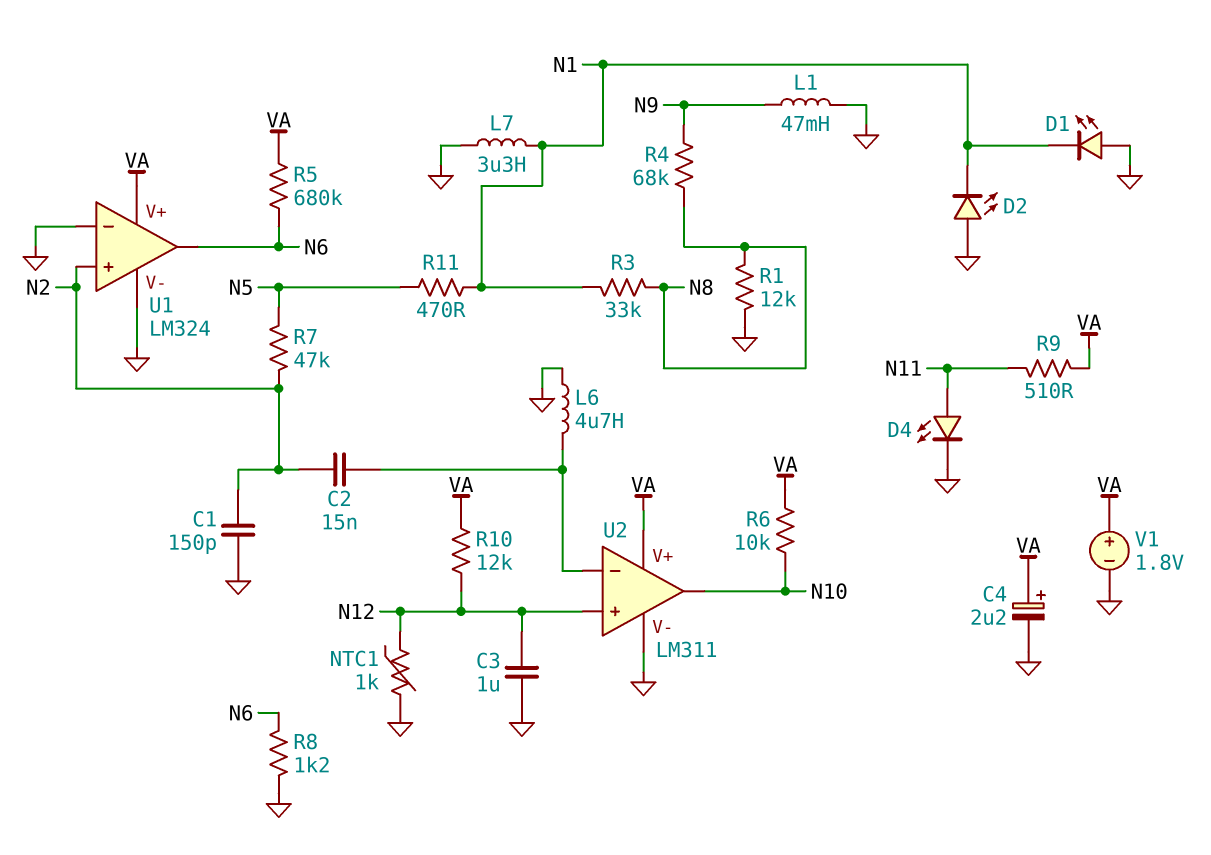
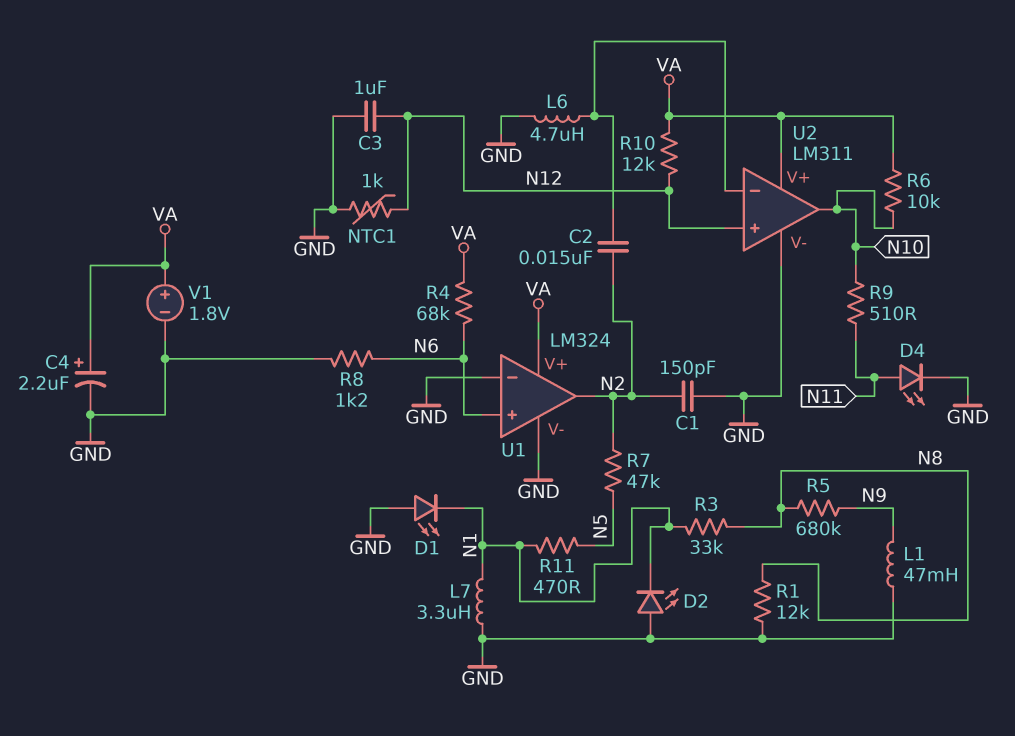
R4: 68k (N8, N9) -> 68k (N6, VA)
R5: 680k (N6, VA) -> 680k (N8, N9)
R9: 510 (N11, VA) -> 510 (N10, N11)
U1 pin in+: N2 -> N6
U1 pin out: N6 -> N2

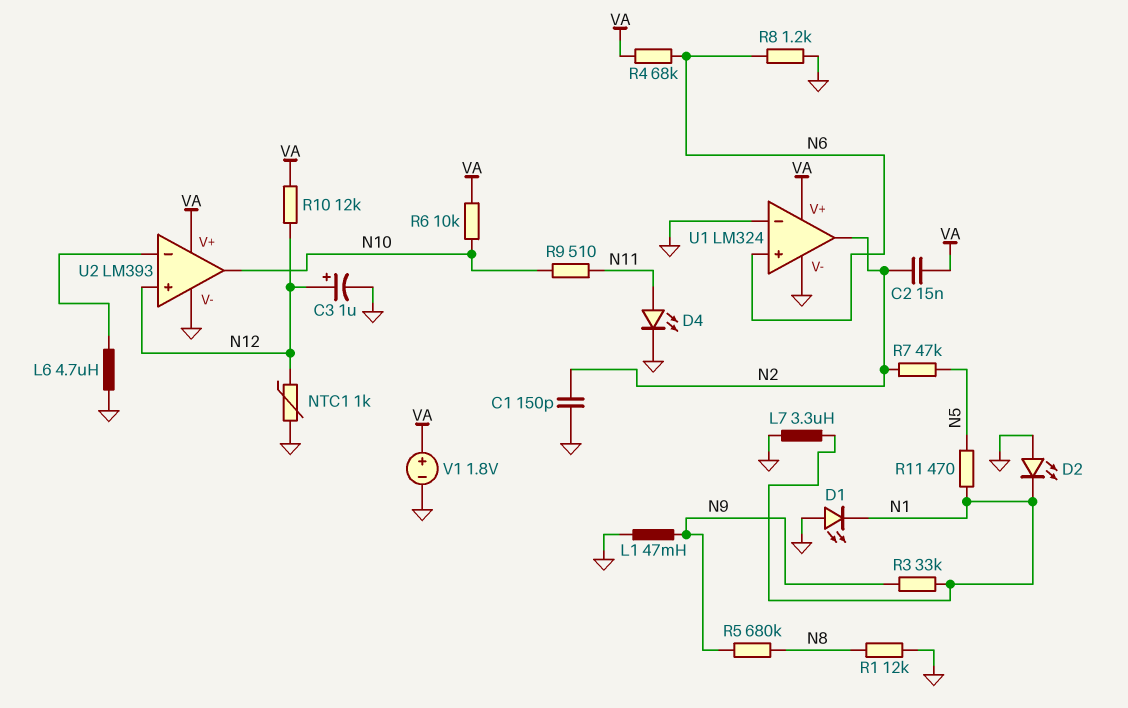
C2: 15nF (N2, U2/in-) -> 15nF (N2, VA)
C3: 1uF (GND, N12) -> 1uF (plus N12, minus GND)
C4: 2.2uF (plus VA, minus GND) -> none
R3: 33k (N1, N8) -> 33k (N1, N9)
U2: LM311 -> LM393

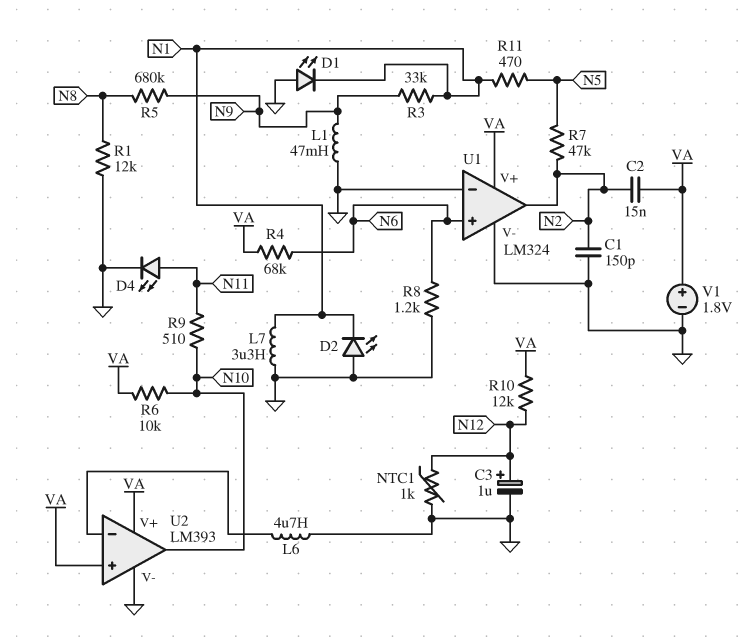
U2 pin in+: N12 -> VA

